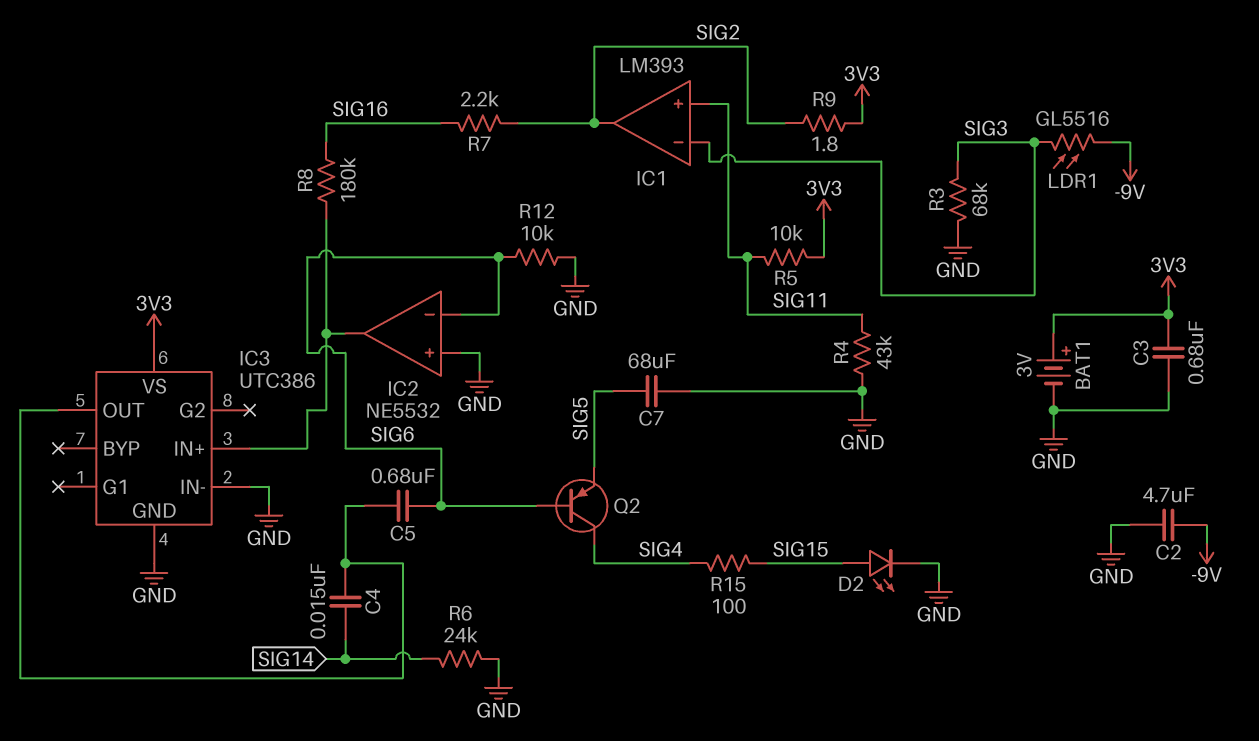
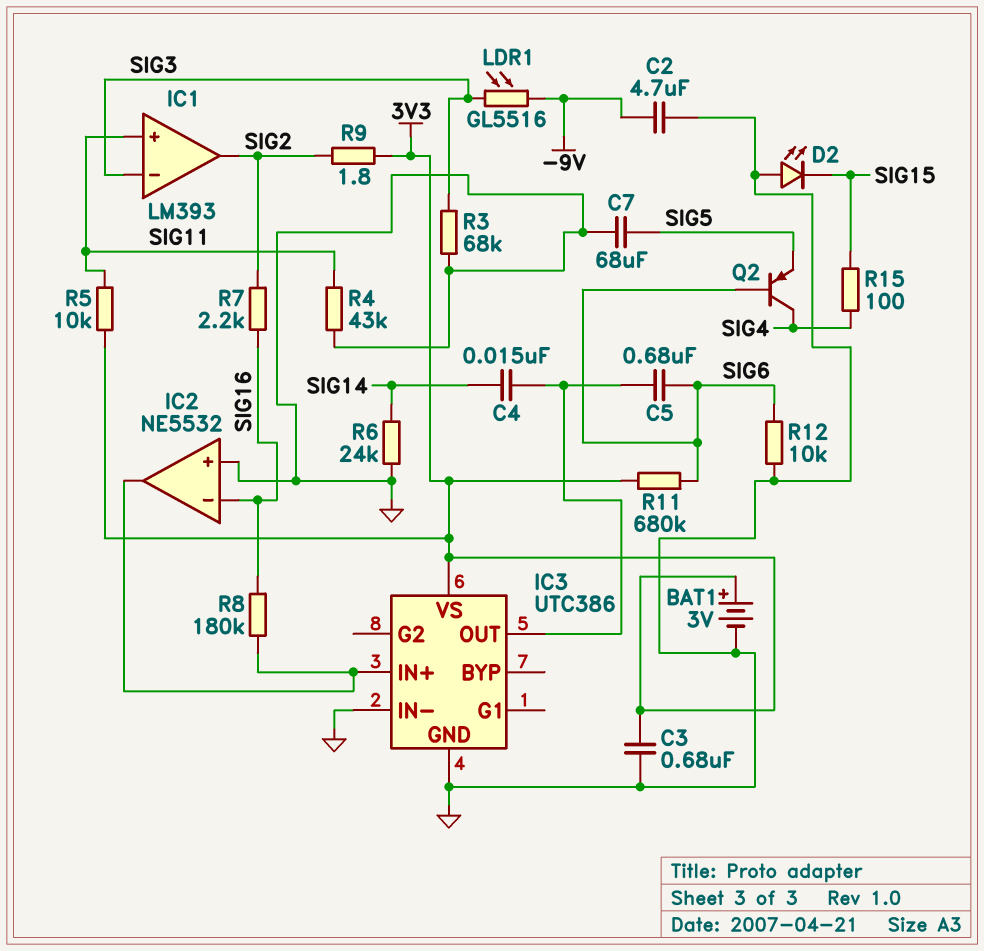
D2: LED (A SIG15, K GND) -> LED (A GND, K SIG15)
IC2 pin in-: SIG6 -> SIG16
R11: none -> 680k (3V3, SIG6)

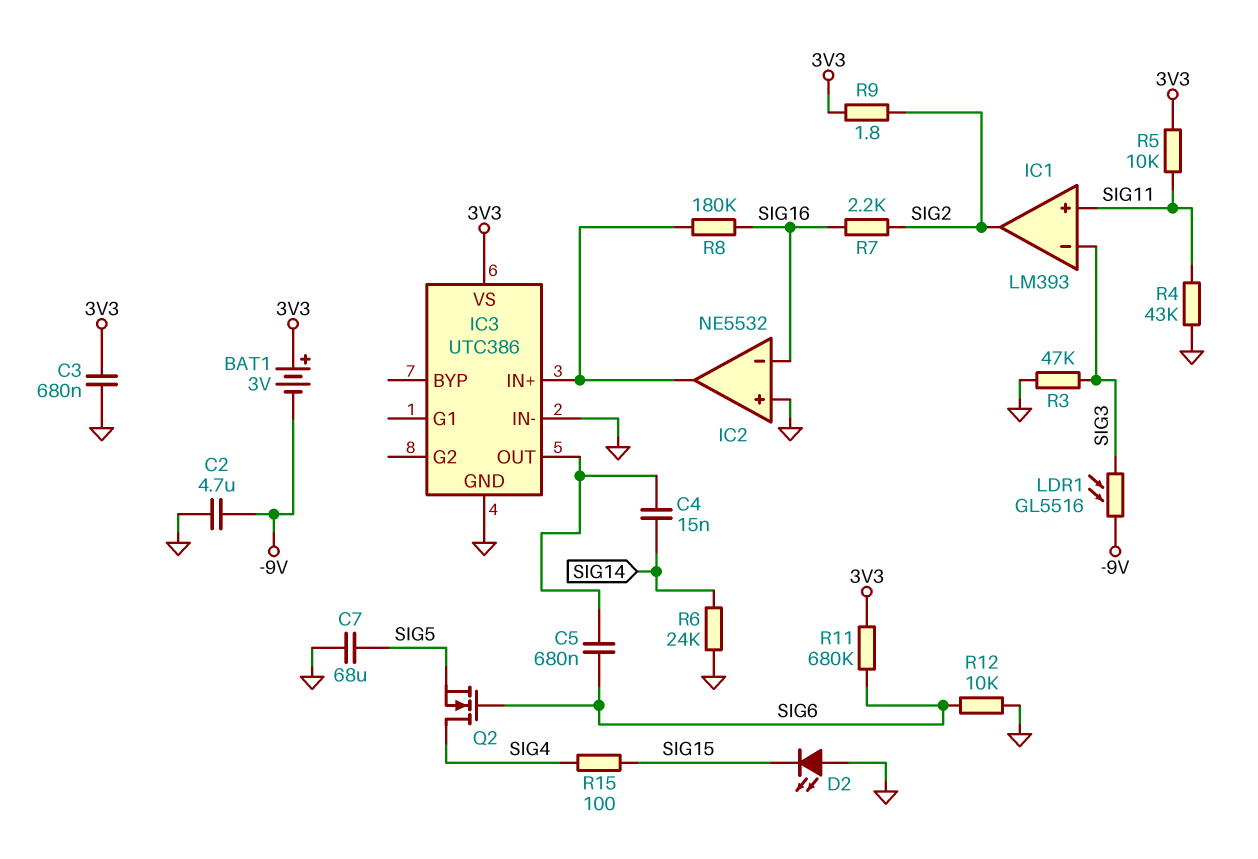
BAT1: 3V (plus 3V3, minus GND) -> 3V (plus 3V3, minus -9V)
Q2: PNP (B SIG6, C SIG4, E SIG5) -> NMOS (G SIG6, D SIG4, S SIG5)
R3: 68k (GND, SIG3) -> 47k (GND, SIG3)

